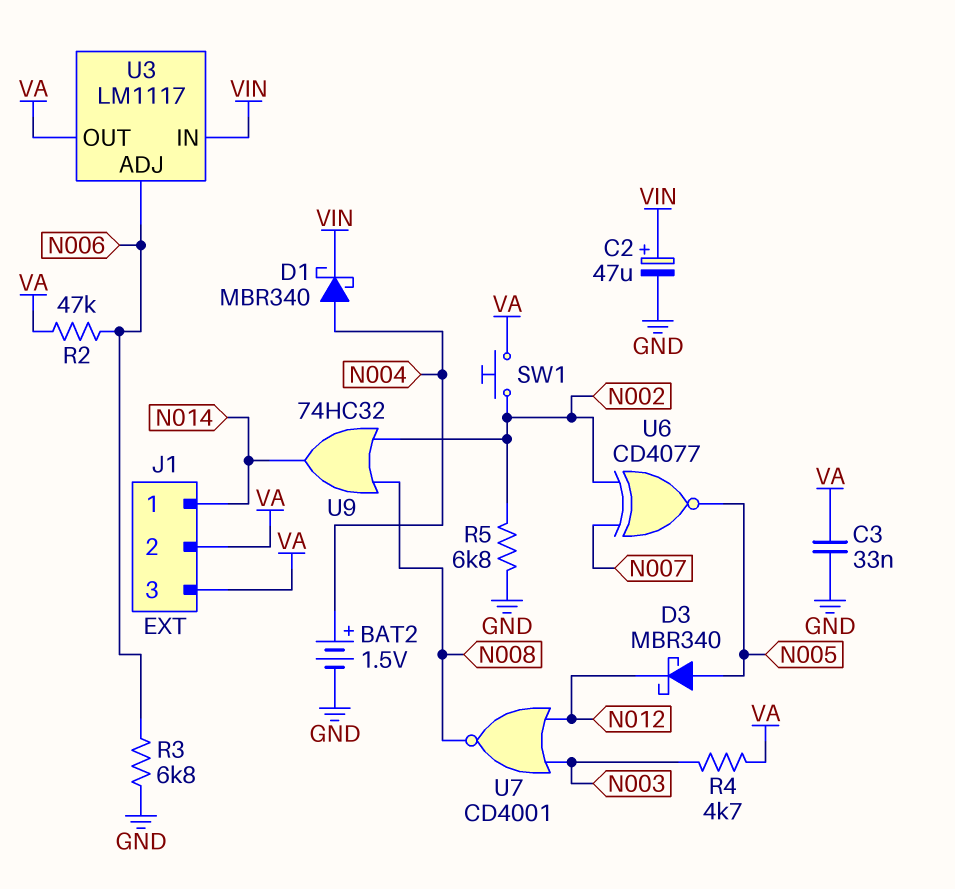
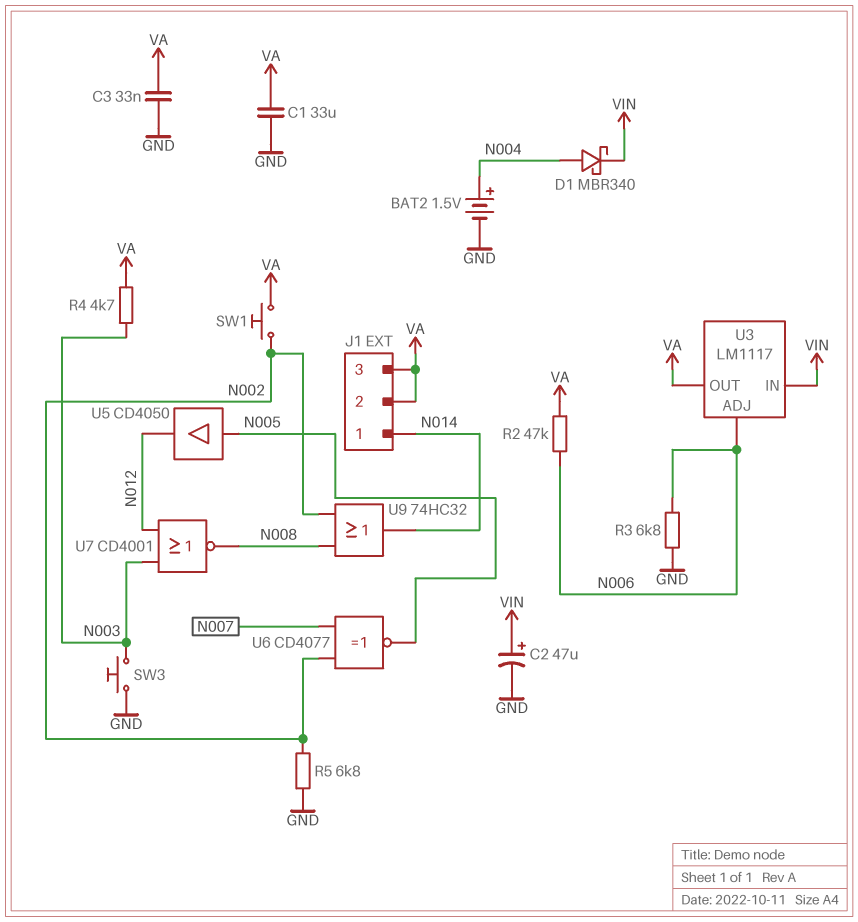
C1: none -> 33uF (GND, VA)
D3: schottky MBR340 (A N005, K N012) -> none
SW3: none -> button (GND, N003)
U5: none -> buffer CD4050 (in N005, out N012)

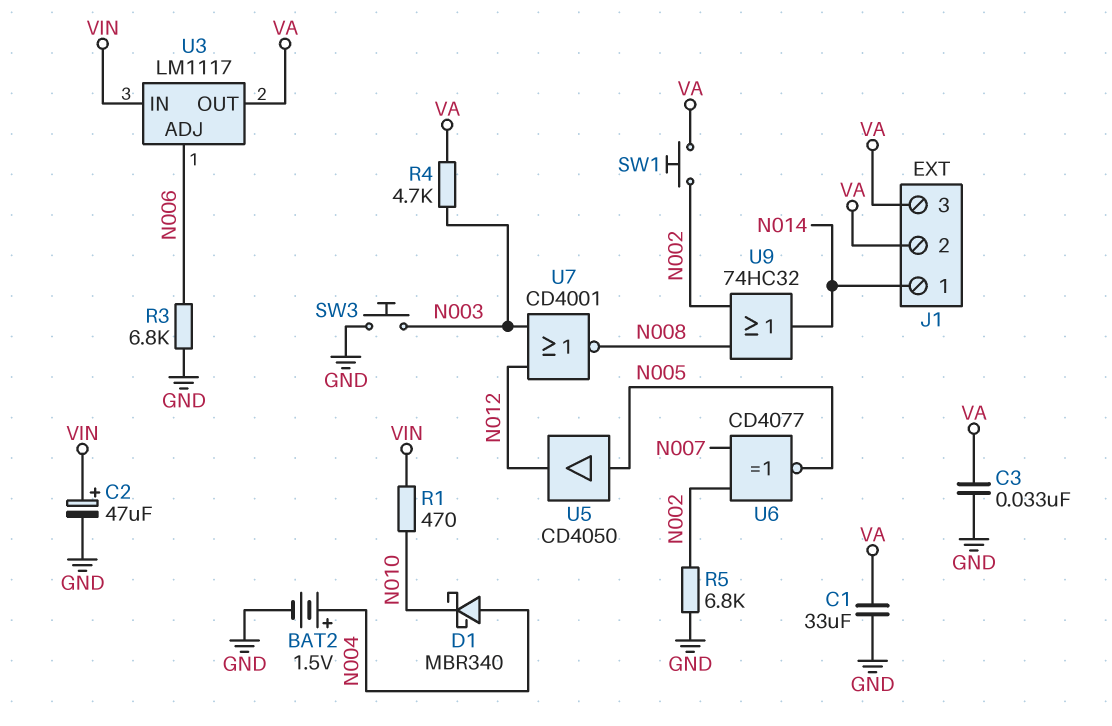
D1: schottky MBR340 (A N004, K VIN) -> schottky MBR340 (A N004, K N010)
R1: none -> 470 (N010, VIN)
R2: 47k (N006, VA) -> none

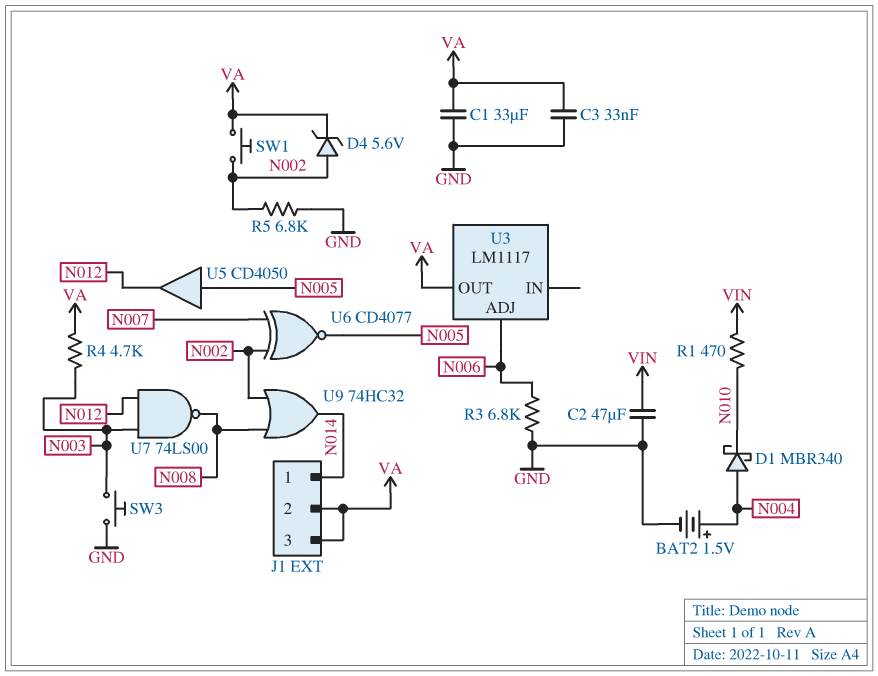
C2: 47uF (plus VIN, minus GND) -> 47uF (GND, VIN)
D4: none -> zener 5.6V (A N002, K VA)
U3 pin IN: VIN -> none
U7: NOR CD4001 (in N003, in N012, out N008) -> NAND 74LS00 (in N003, in N012, out N008)

